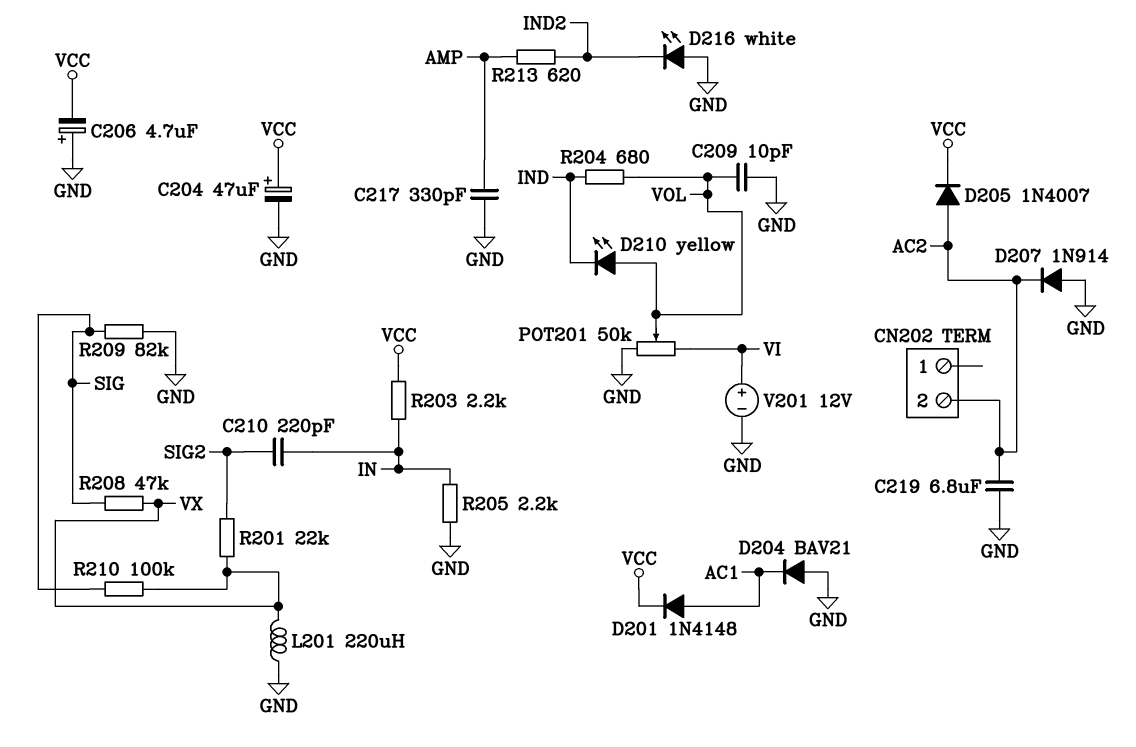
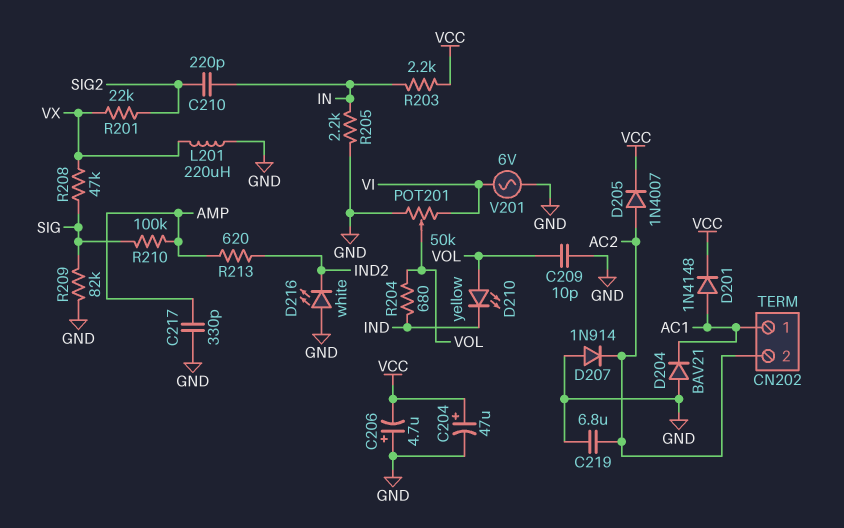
CN202 pin 1: none -> AC1
R210: 100k (SIG, VX) -> 100k (AMP, SIG)
V201: 12V (plus VI, minus GND) -> AC 6V (GND, VI)

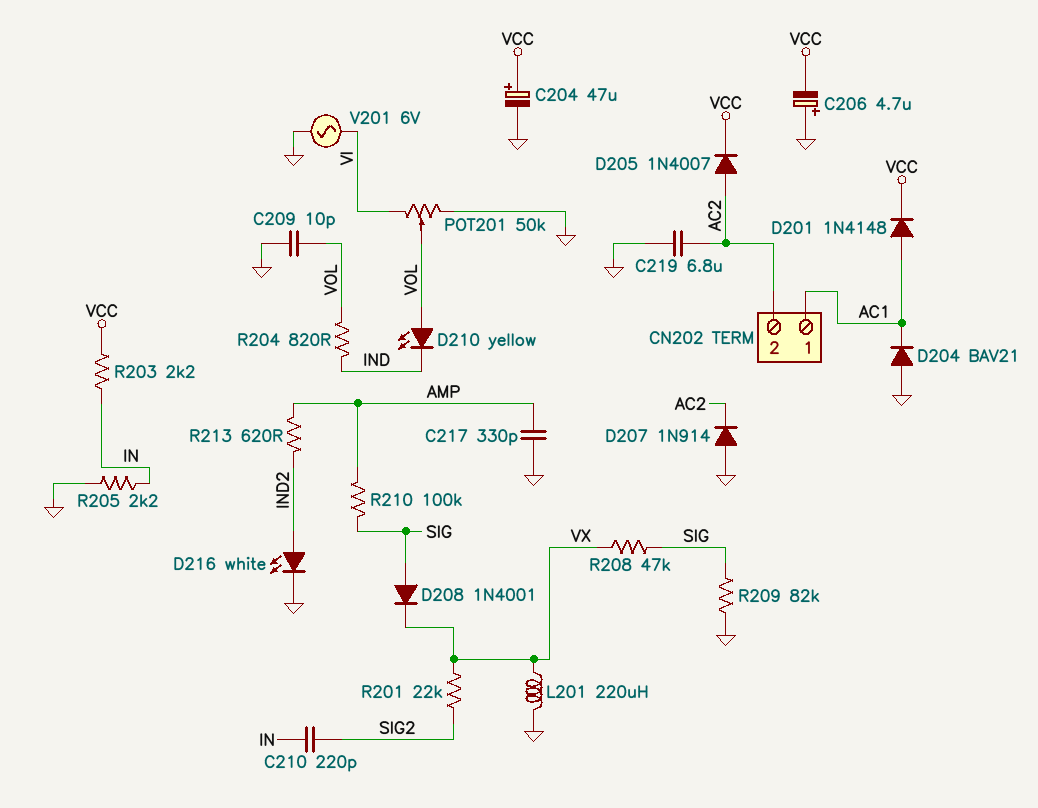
D208: none -> diode 1N4001 (A SIG, K VX)
D216: LED white (A GND, K IND2) -> LED white (A IND2, K GND)
R204: 680 (IND, VOL) -> 820 (IND, VOL)

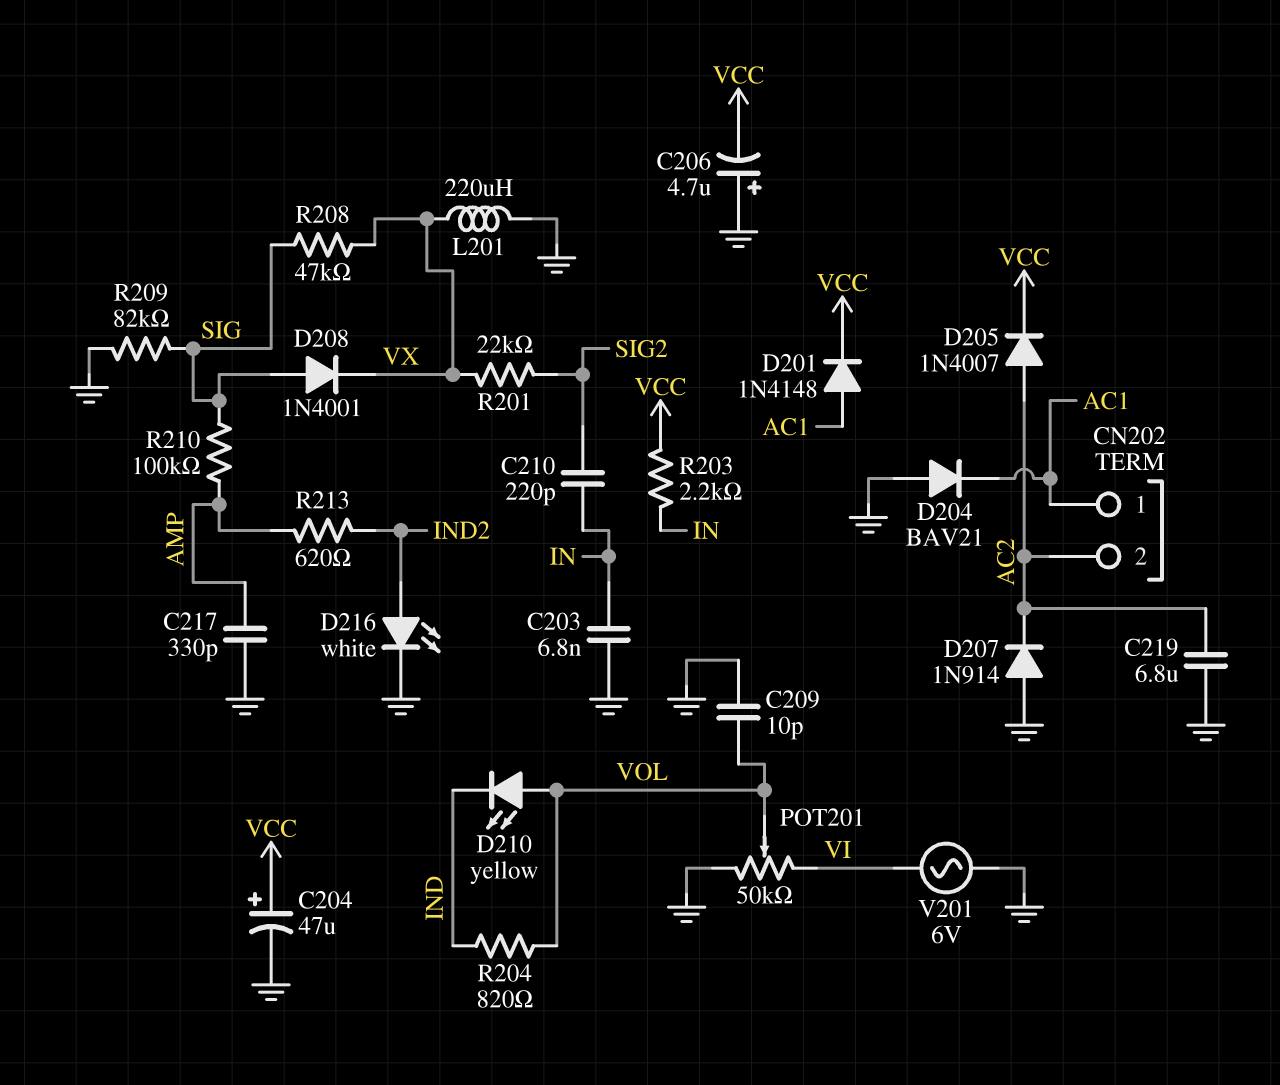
C203: none -> 6.8nF (GND, IN)
R205: 2.2k (GND, IN) -> none

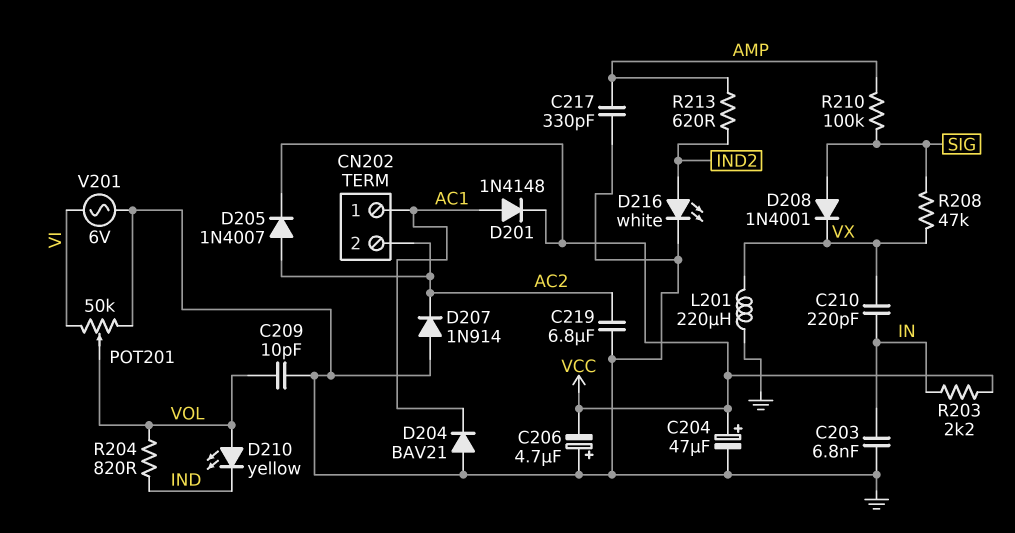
C210: 220pF (IN, SIG2) -> 220pF (IN, VX)
R201: 22k (SIG2, VX) -> none
R209: 82k (GND, SIG) -> none

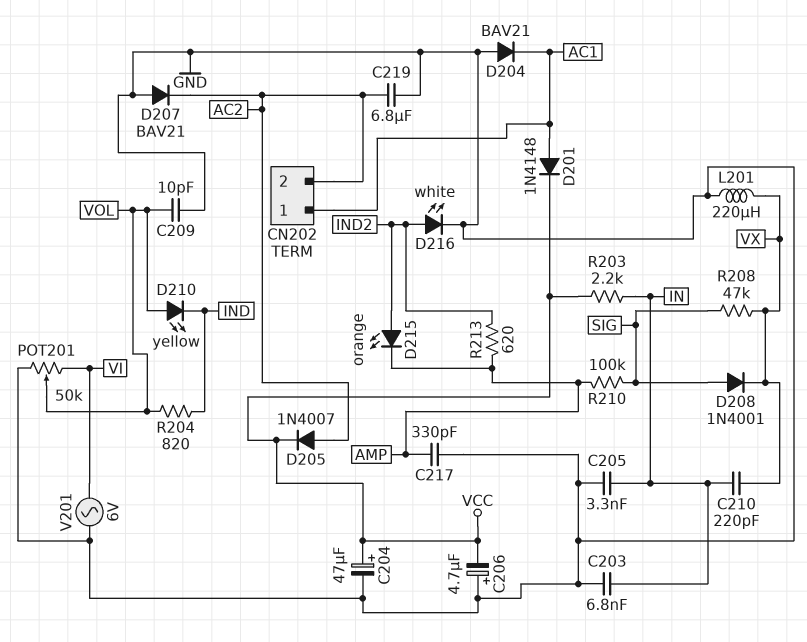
C205: none -> 3.3nF (GND, IN)
D207: diode 1N914 (A GND, K AC2) -> diode BAV21 (A GND, K AC2)
D215: none -> LED orange (A IND2, K AMP)

